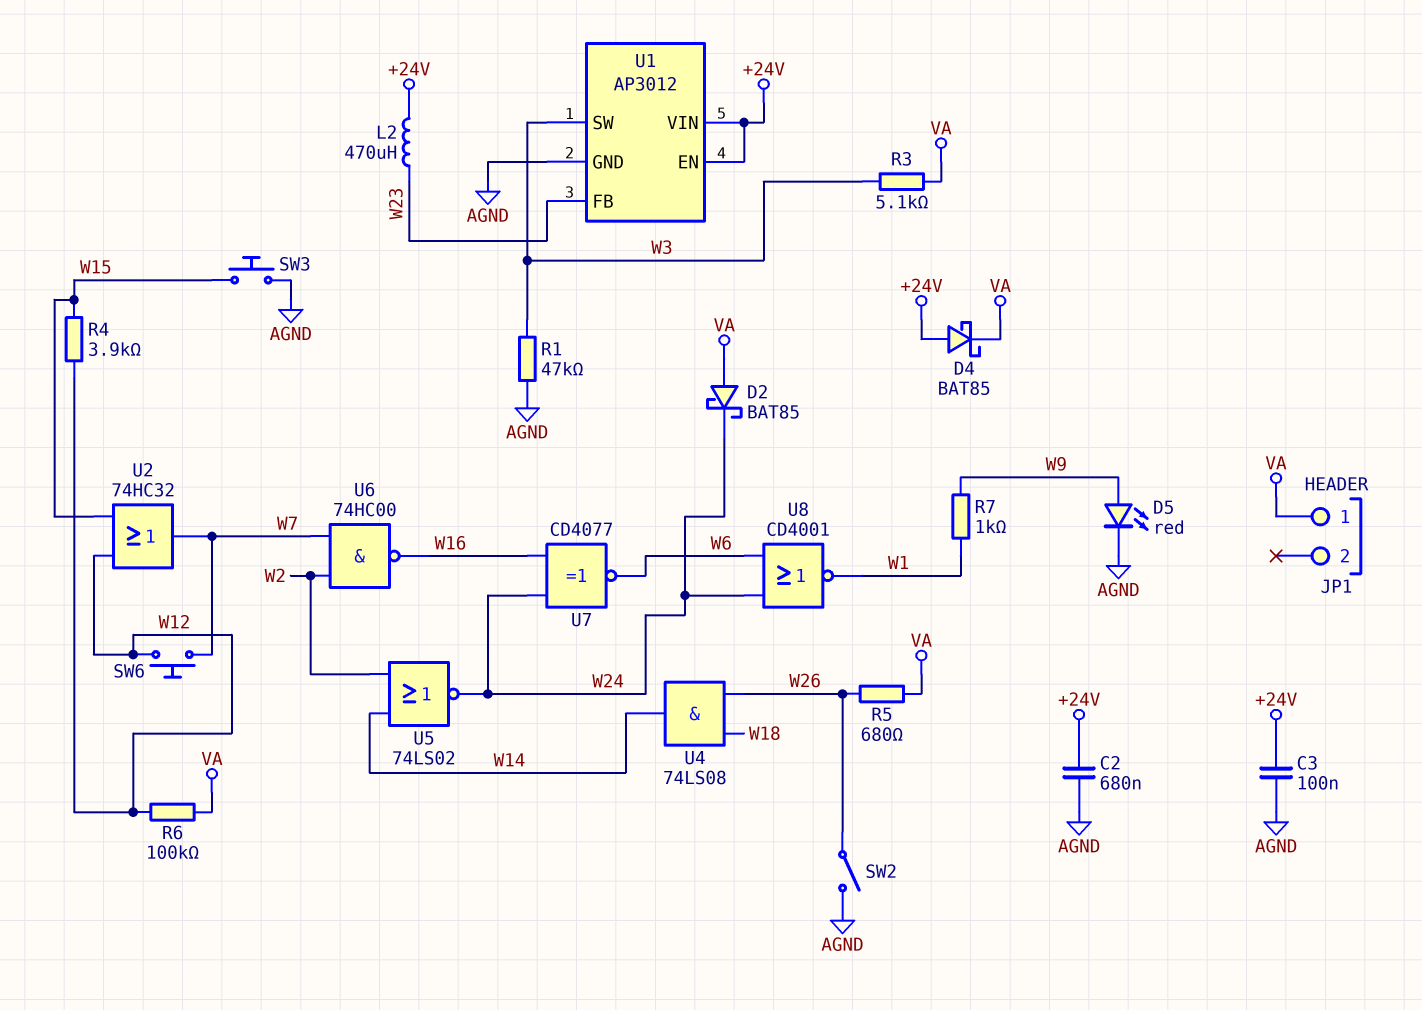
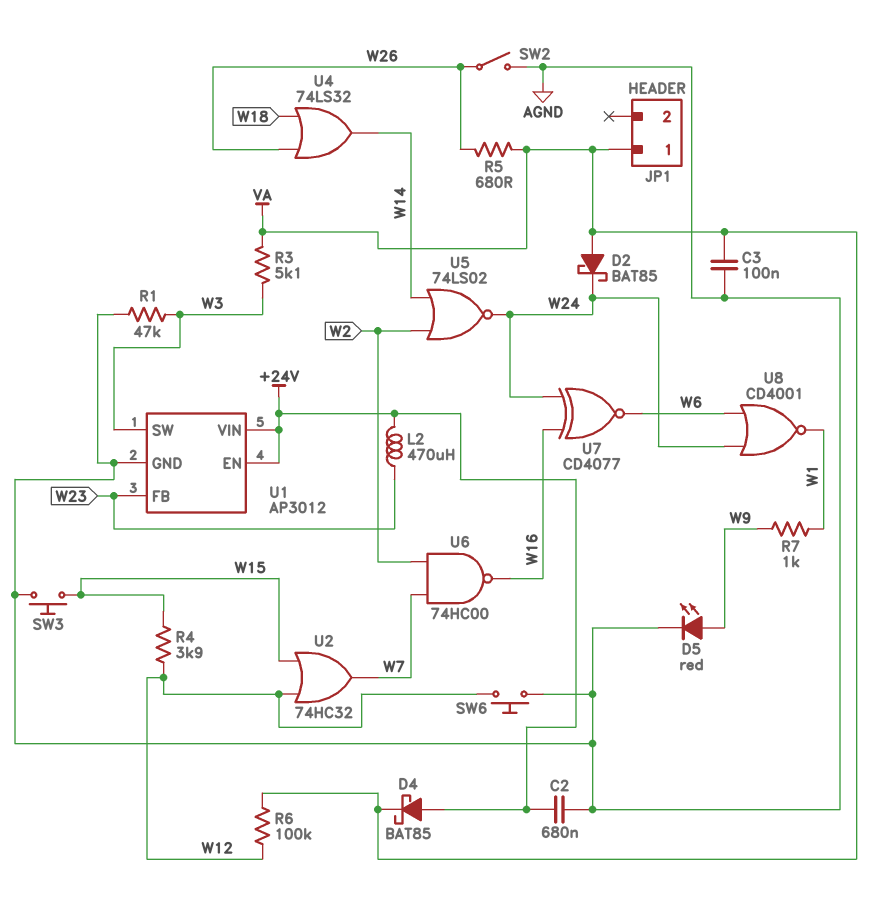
C3: 100nF (+24V, AGND) -> 100nF (AGND, VA)
SW6: button (W7, W12) -> button (AGND, W12)
U4: AND 74LS08 (in W18, in W26, out W14) -> OR 74LS32 (in W18, in W26, out W14)

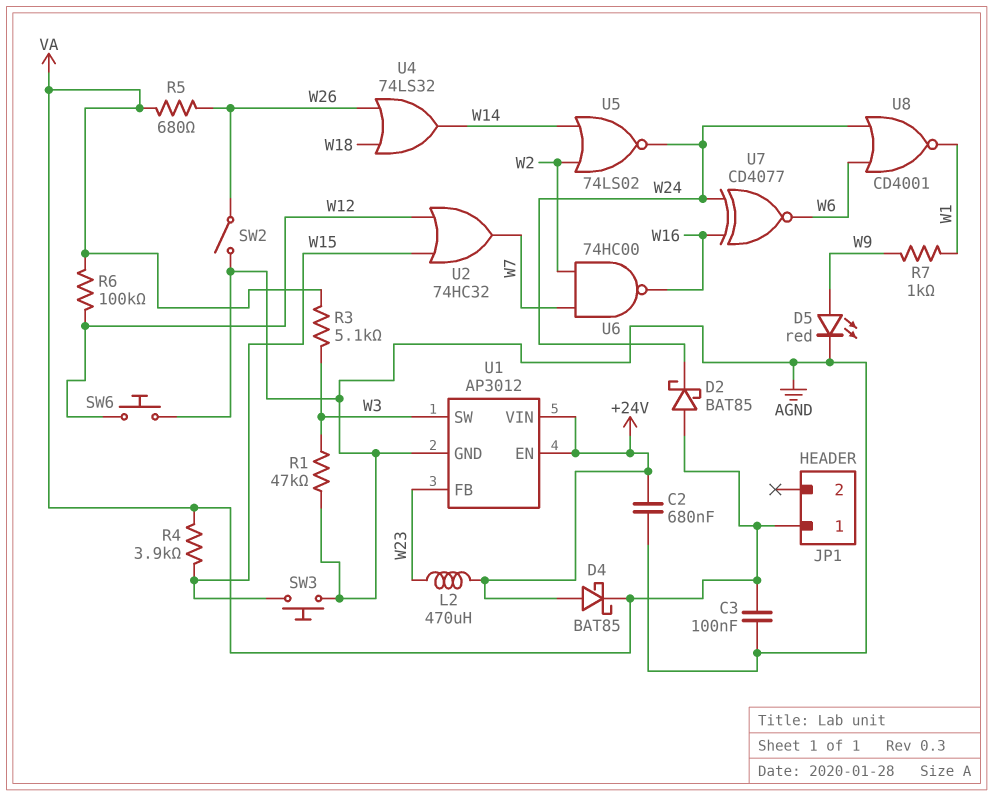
R4: 3.9k (W12, W15) -> 3.9k (VA, W15)

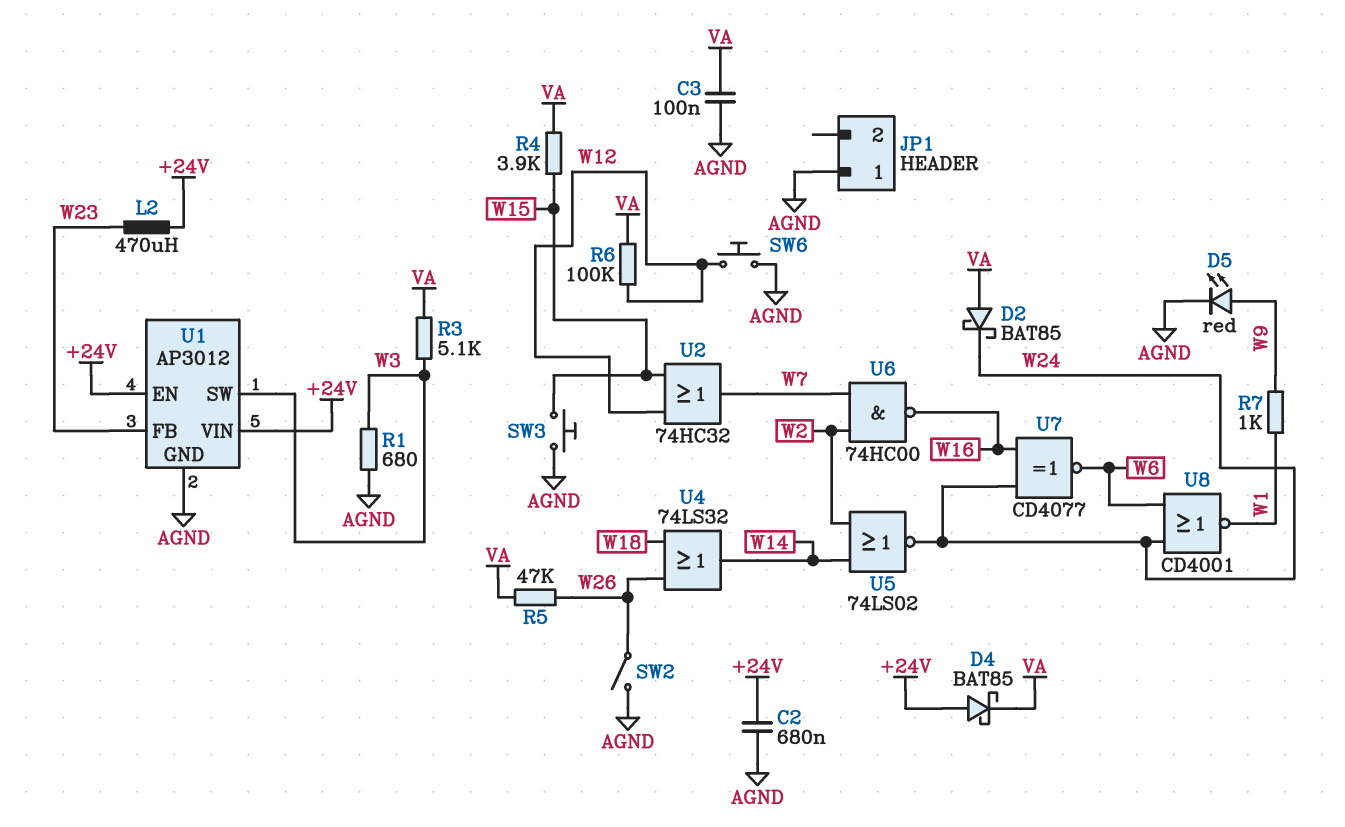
JP1 pin 1: VA -> AGND
R1: 47k (AGND, W3) -> 680 (AGND, W3)
R5: 680 (VA, W26) -> 47k (VA, W26)

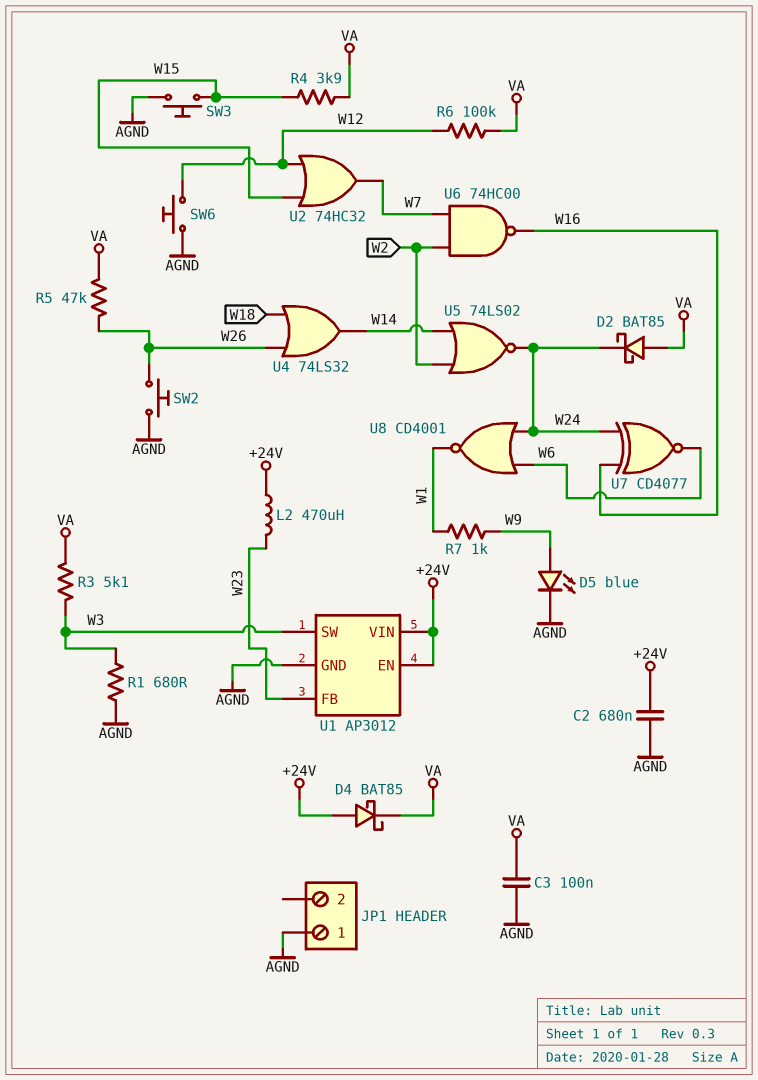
D5: LED red (A W9, K AGND) -> LED blue (A W9, K AGND)
SW2: switch (AGND, W26) -> button (AGND, W26)

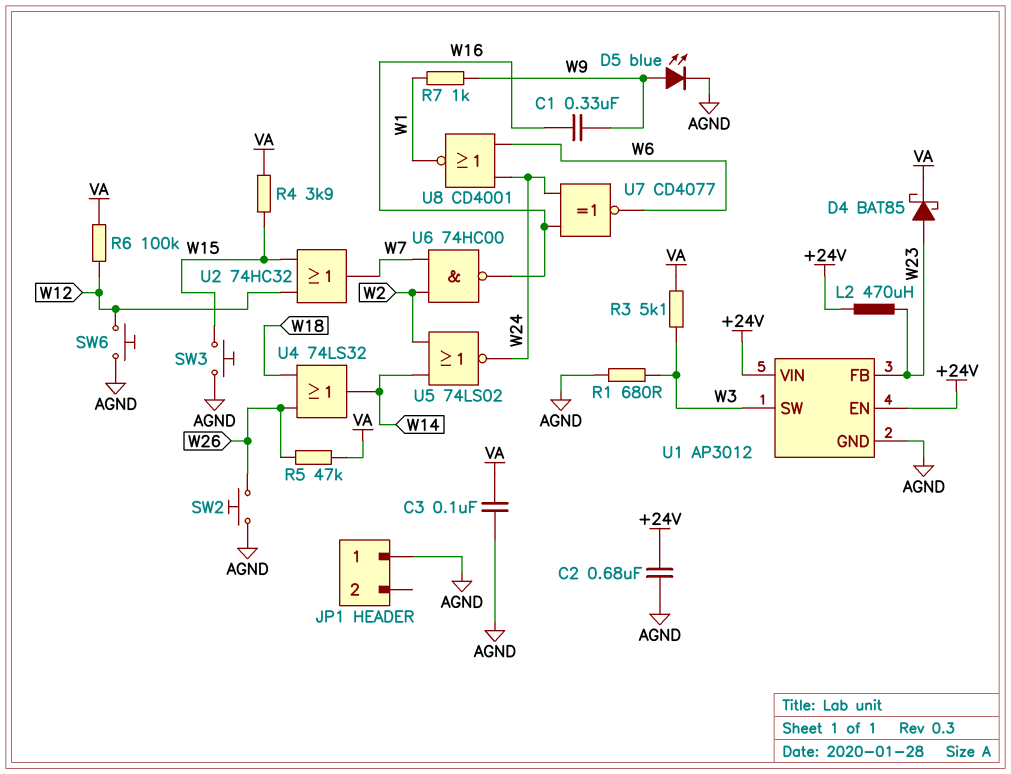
C1: none -> 330nF (W9, W16)
D2: schottky BAT85 (A VA, K W24) -> none
D4: schottky BAT85 (A +24V, K VA) -> schottky BAT85 (A W23, K VA)

